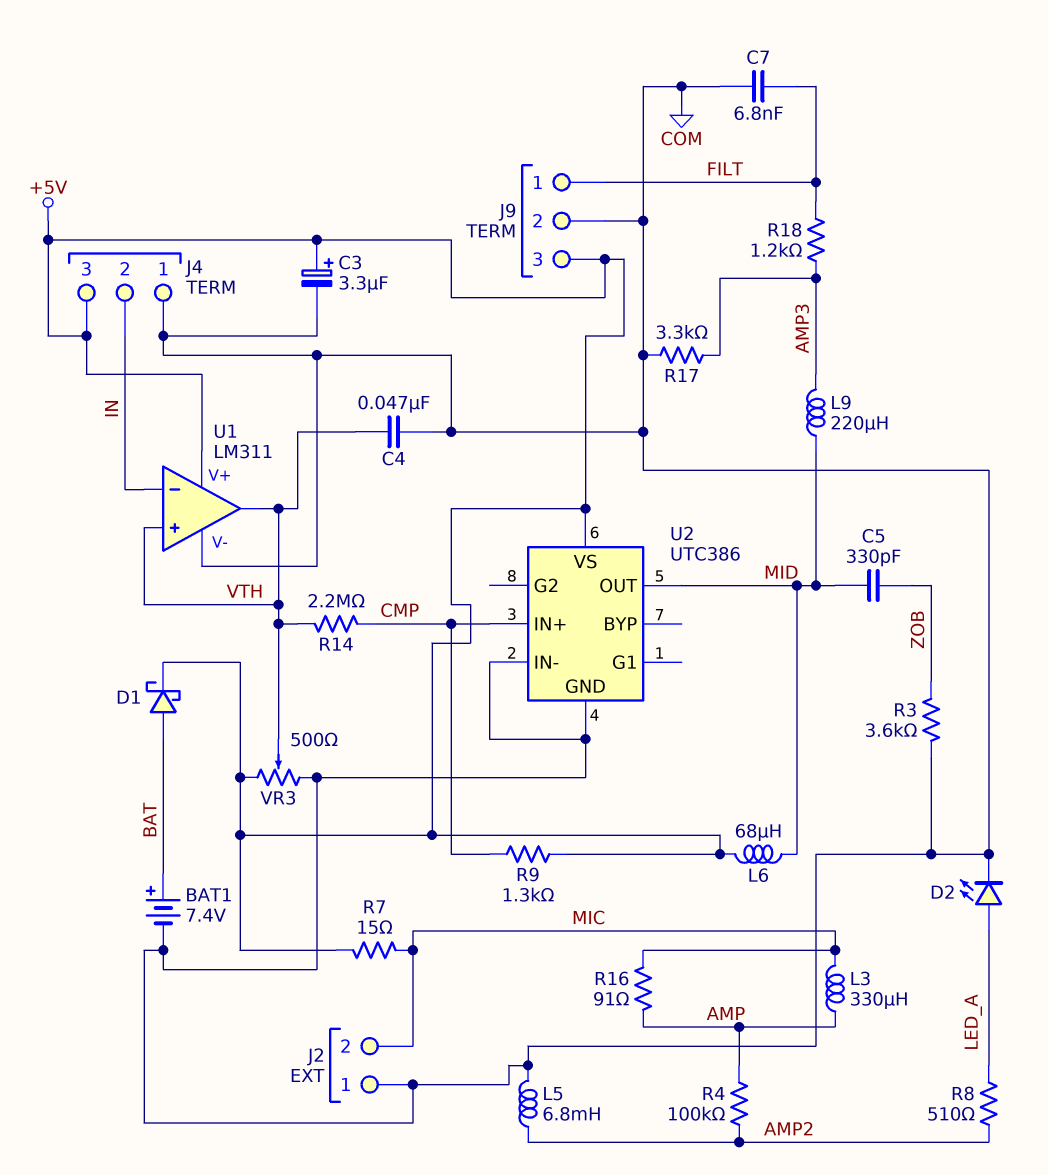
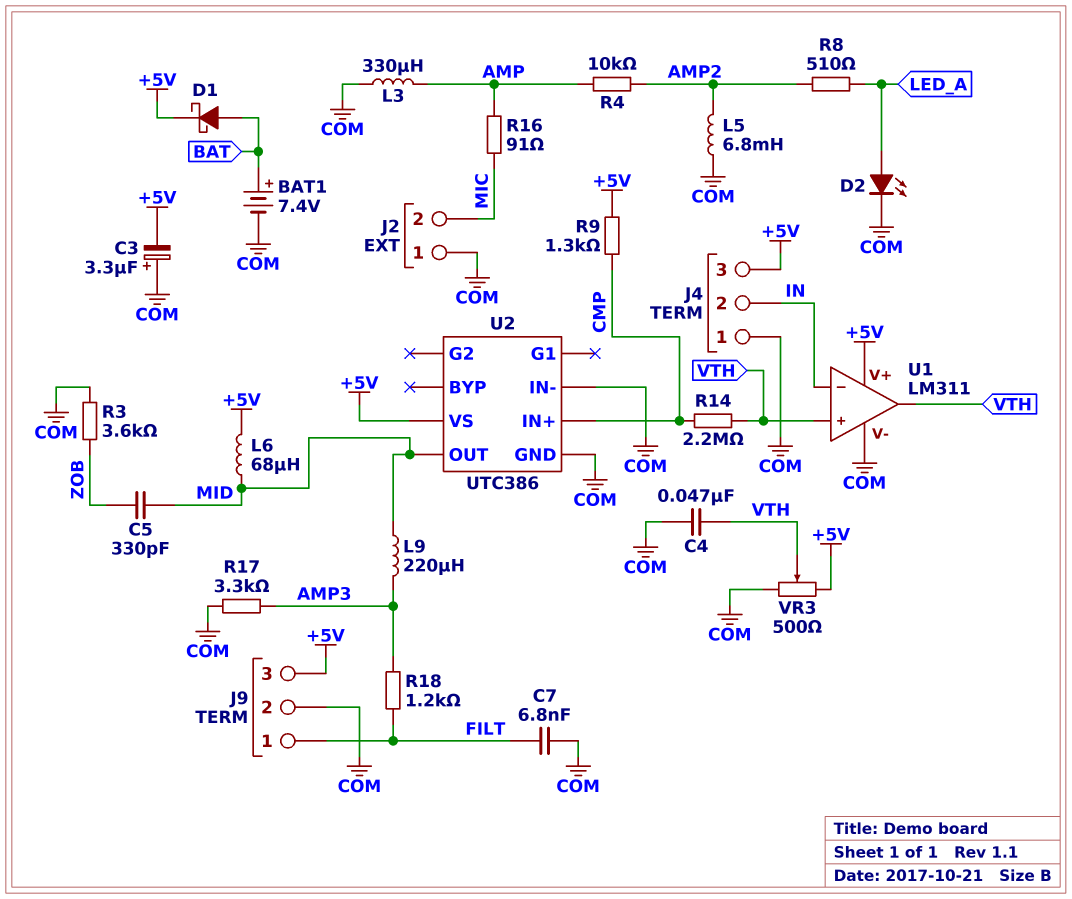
C3: 3.3uF (plus +5V, minus COM) -> 3.3uF (plus COM, minus +5V)
L3: 330uH (AMP, MIC) -> 330uH (AMP, COM)
R4: 100k (AMP, AMP2) -> 10k (AMP, AMP2)
R7: 15 (+5V, MIC) -> none

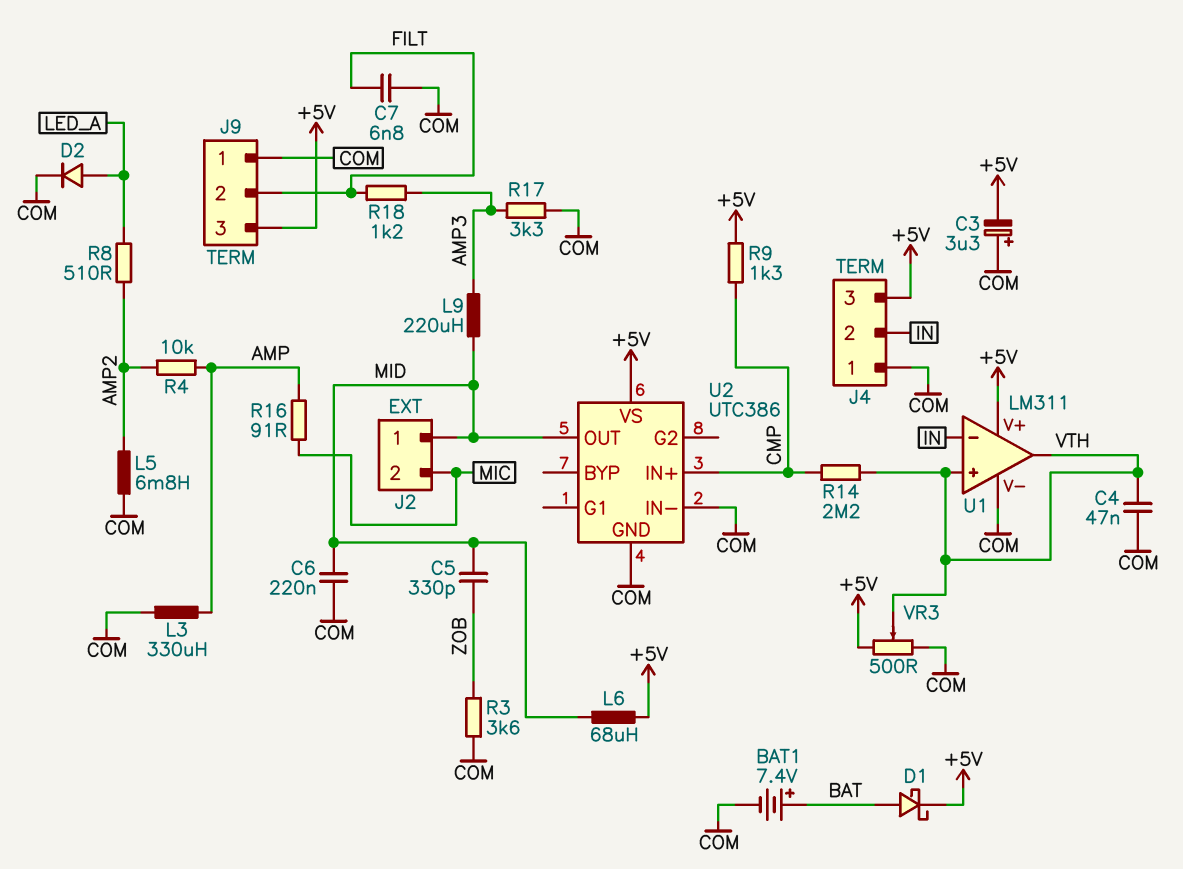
C6: none -> 220nF (COM, MID)
D2: LED (A LED_A, K COM) -> diode (A LED_A, K COM)
J2 pin 1: COM -> MID
J9 pin 1: FILT -> COM
J9 pin 2: COM -> FILT

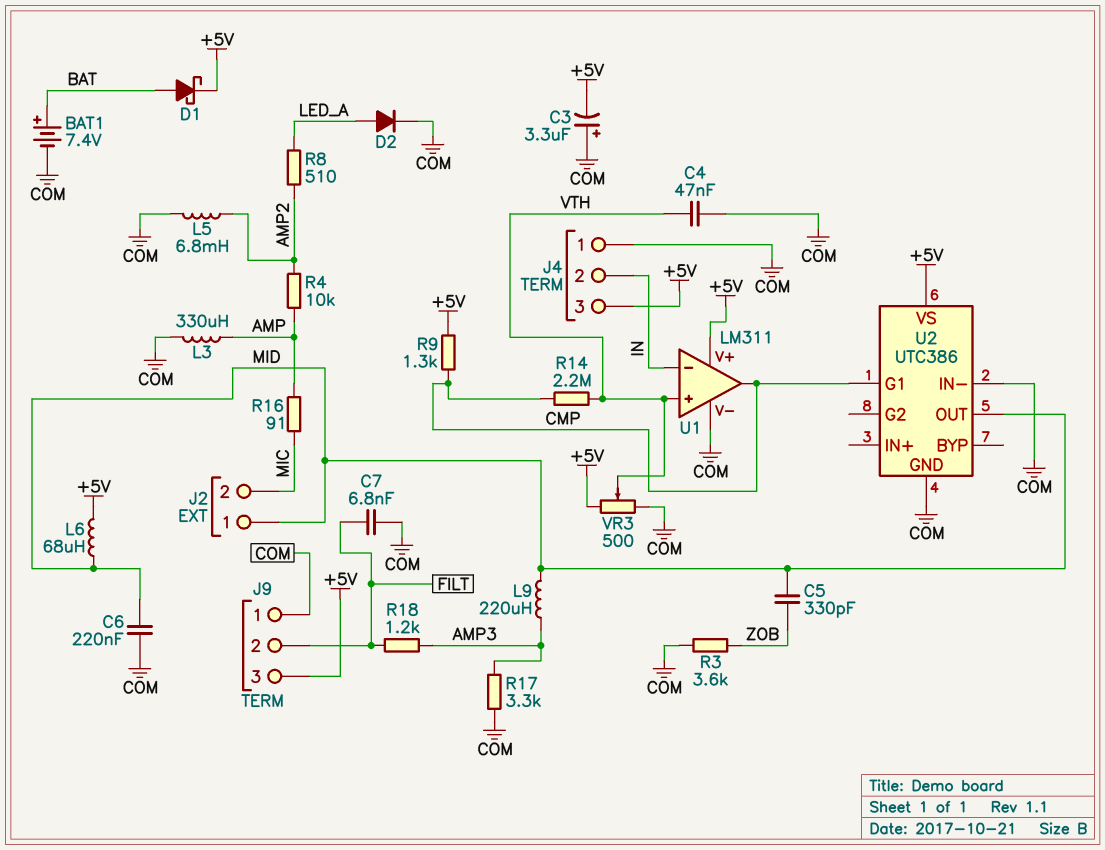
U1 pin out: VTH -> CMP
U2 pin G1: none -> CMP
U2 pin IN+: CMP -> none

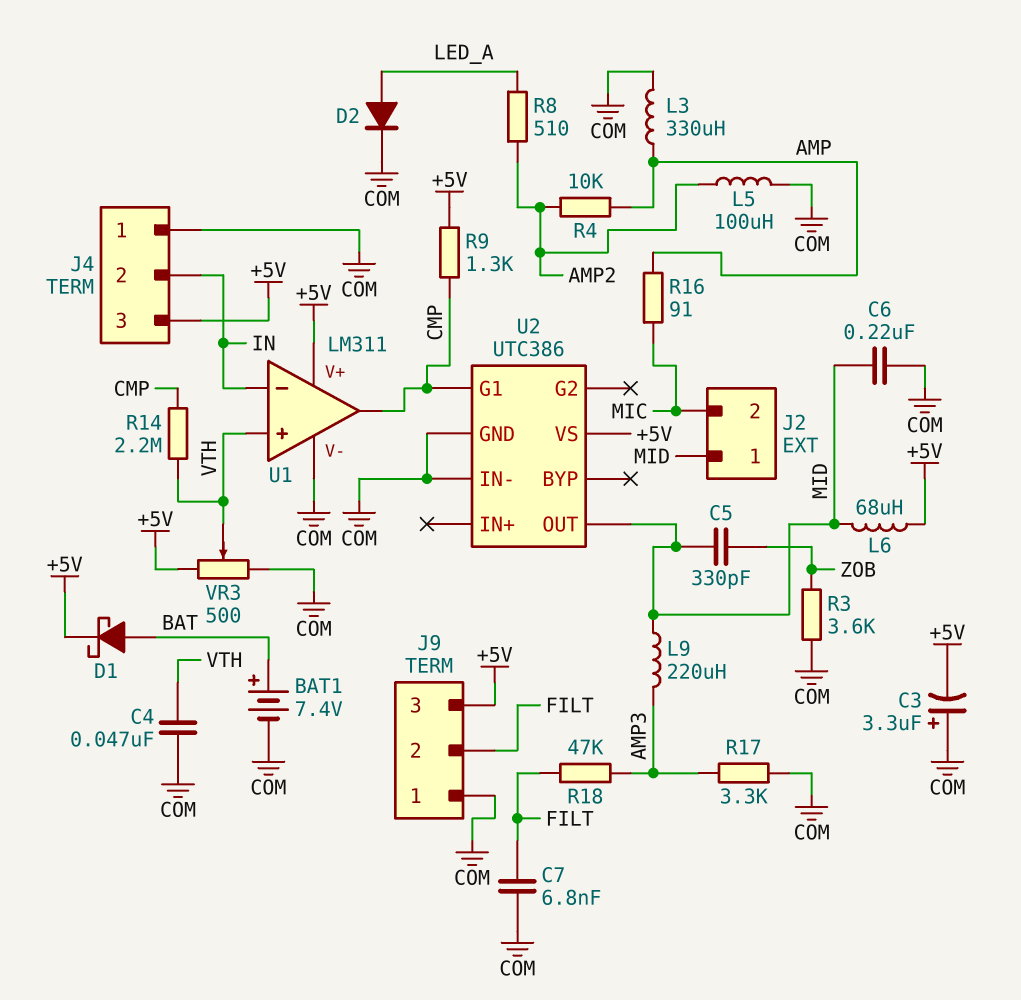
L5: 6.8mH (AMP2, COM) -> 100uH (AMP2, COM)
R18: 1.2k (AMP3, FILT) -> 47k (AMP3, FILT)

